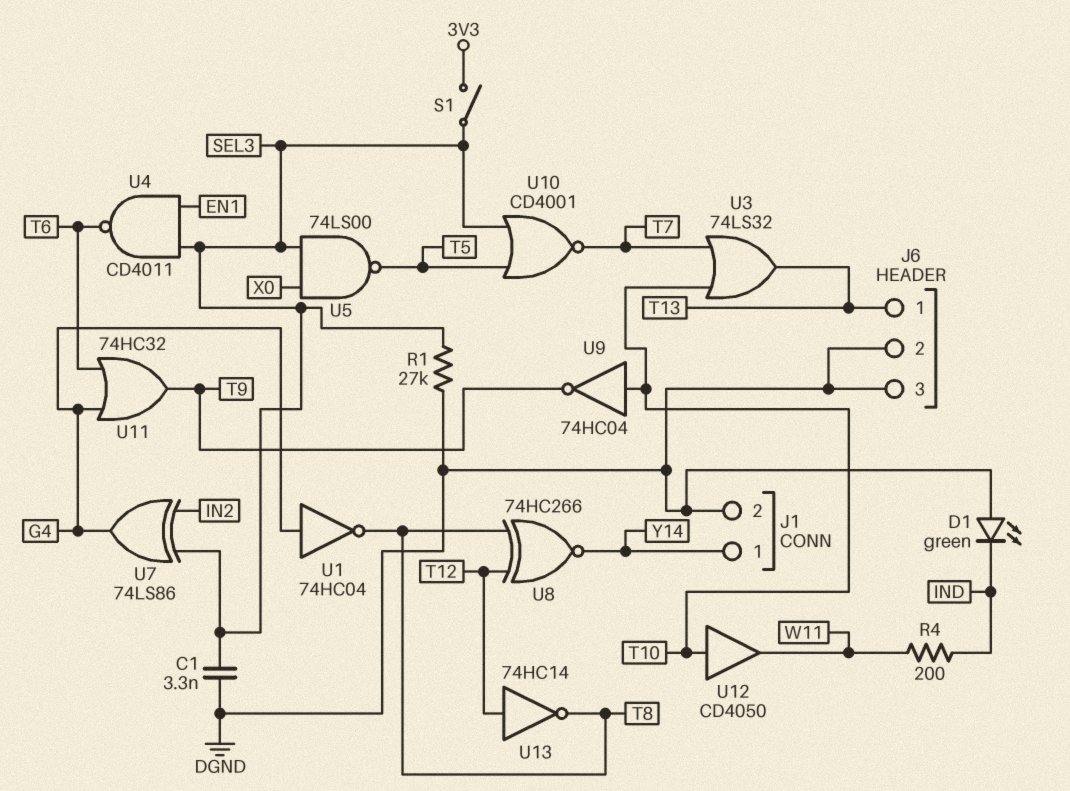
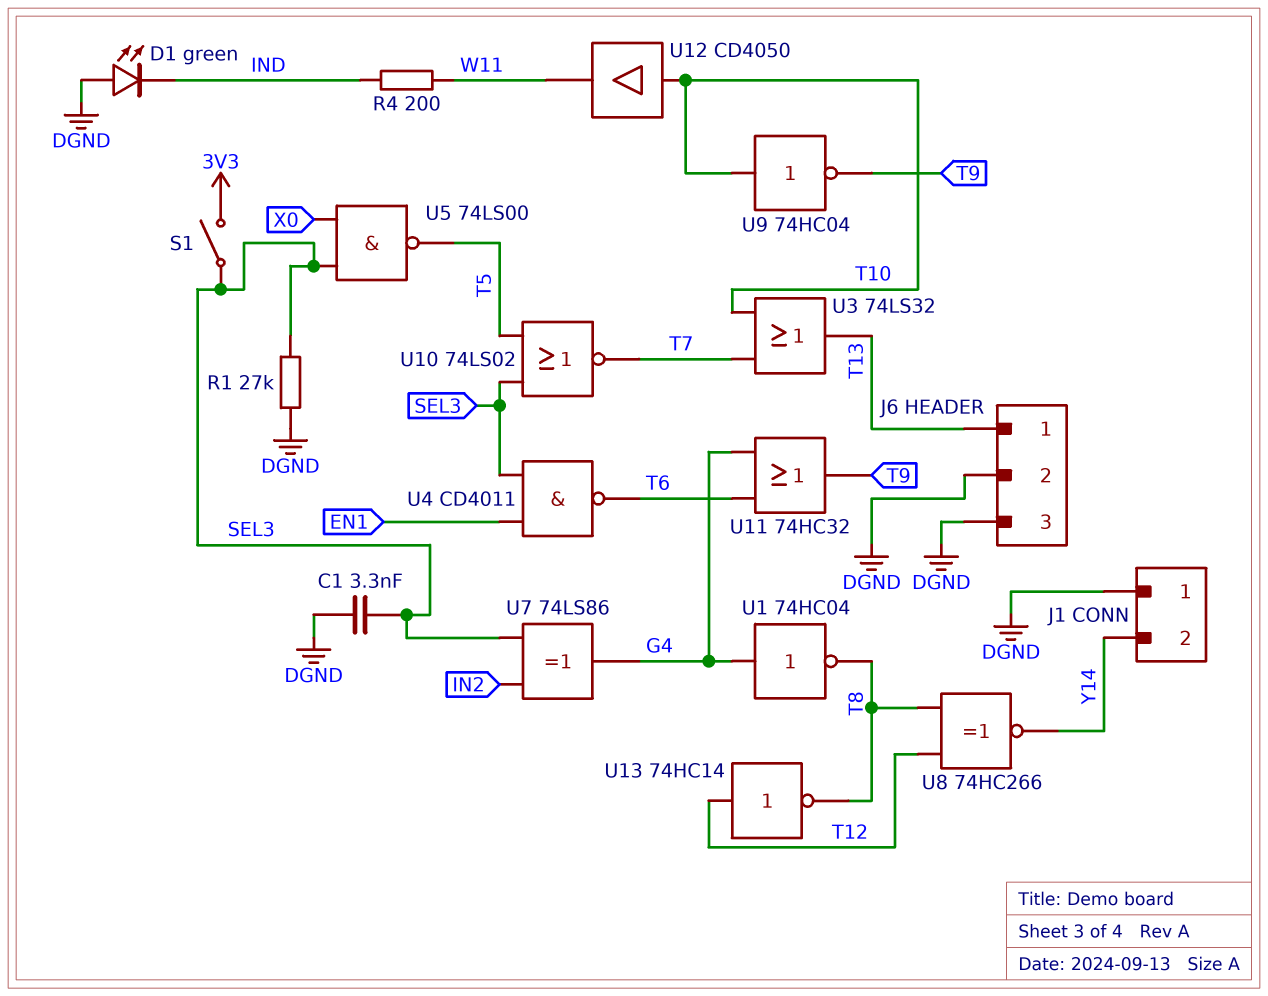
J1 pin 1: Y14 -> DGND
J1 pin 2: DGND -> Y14
U10: NOR CD4001 (in SEL3, in T5, out T7) -> NOR 74LS02 (in SEL3, in T5, out T7)

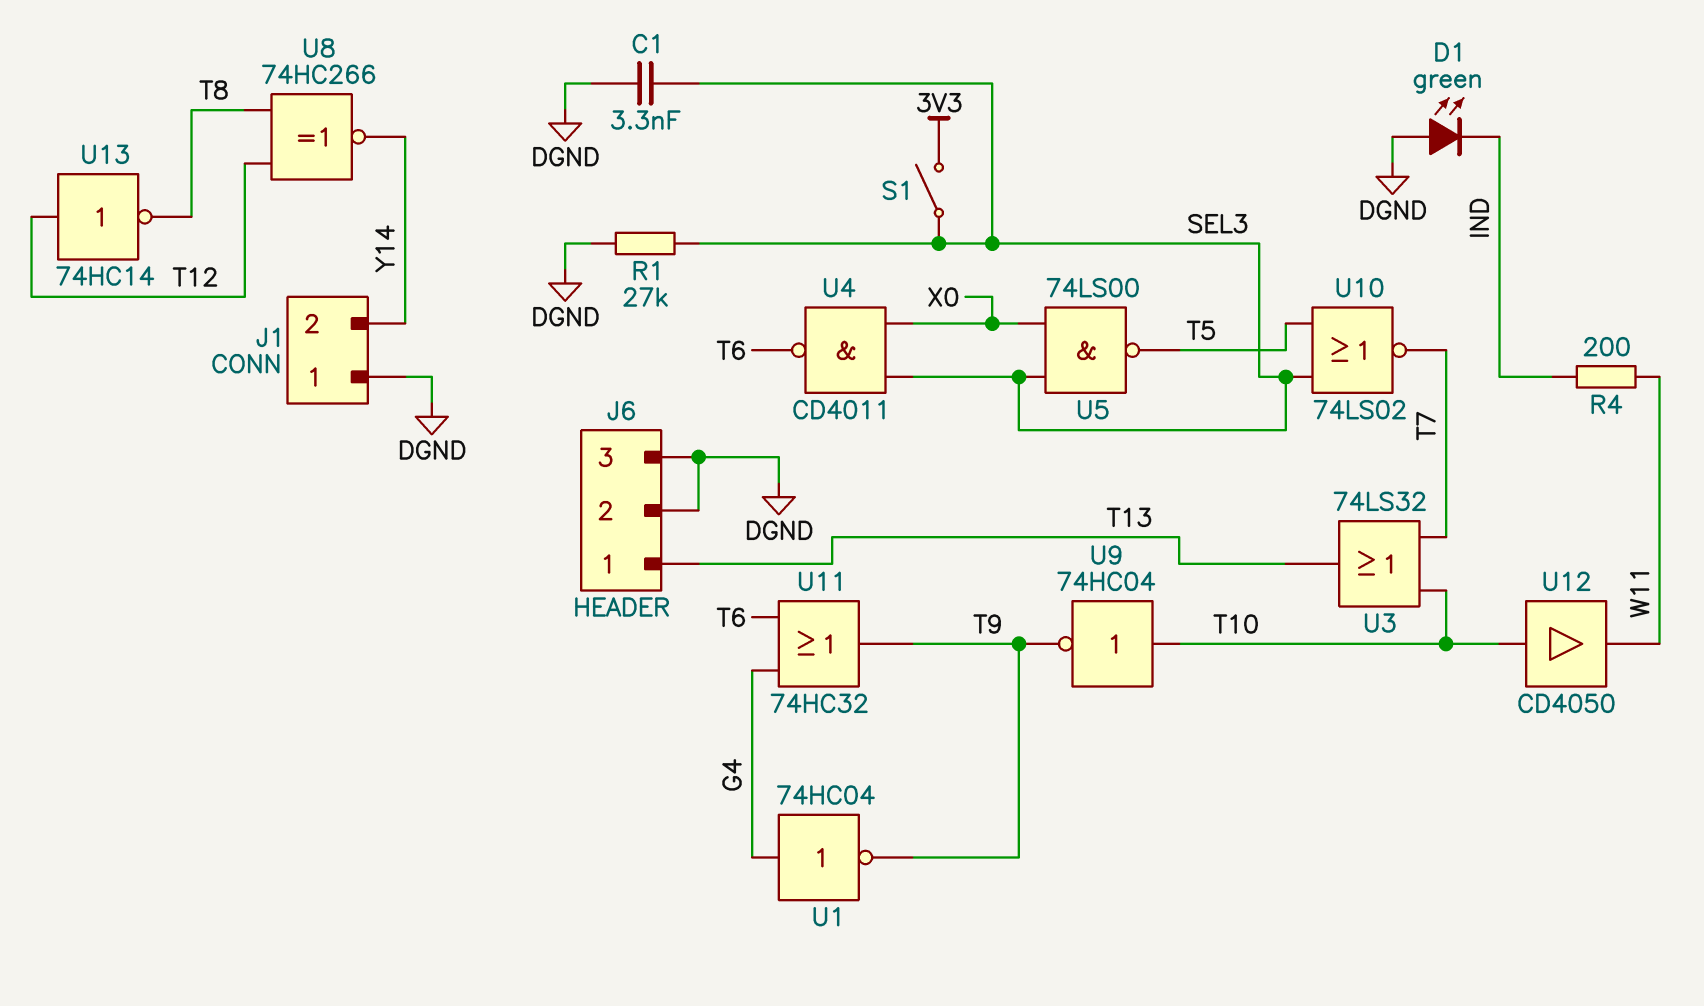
U1: NOT 74HC04 (in G4, out T8) -> NOT 74HC04 (in G4, out T9)
U4: NAND CD4011 (in EN1, in SEL3, out T6) -> NAND CD4011 (in SEL3, in X0, out T6)
U7: XOR 74LS86 (in IN2, in SEL3, out G4) -> none

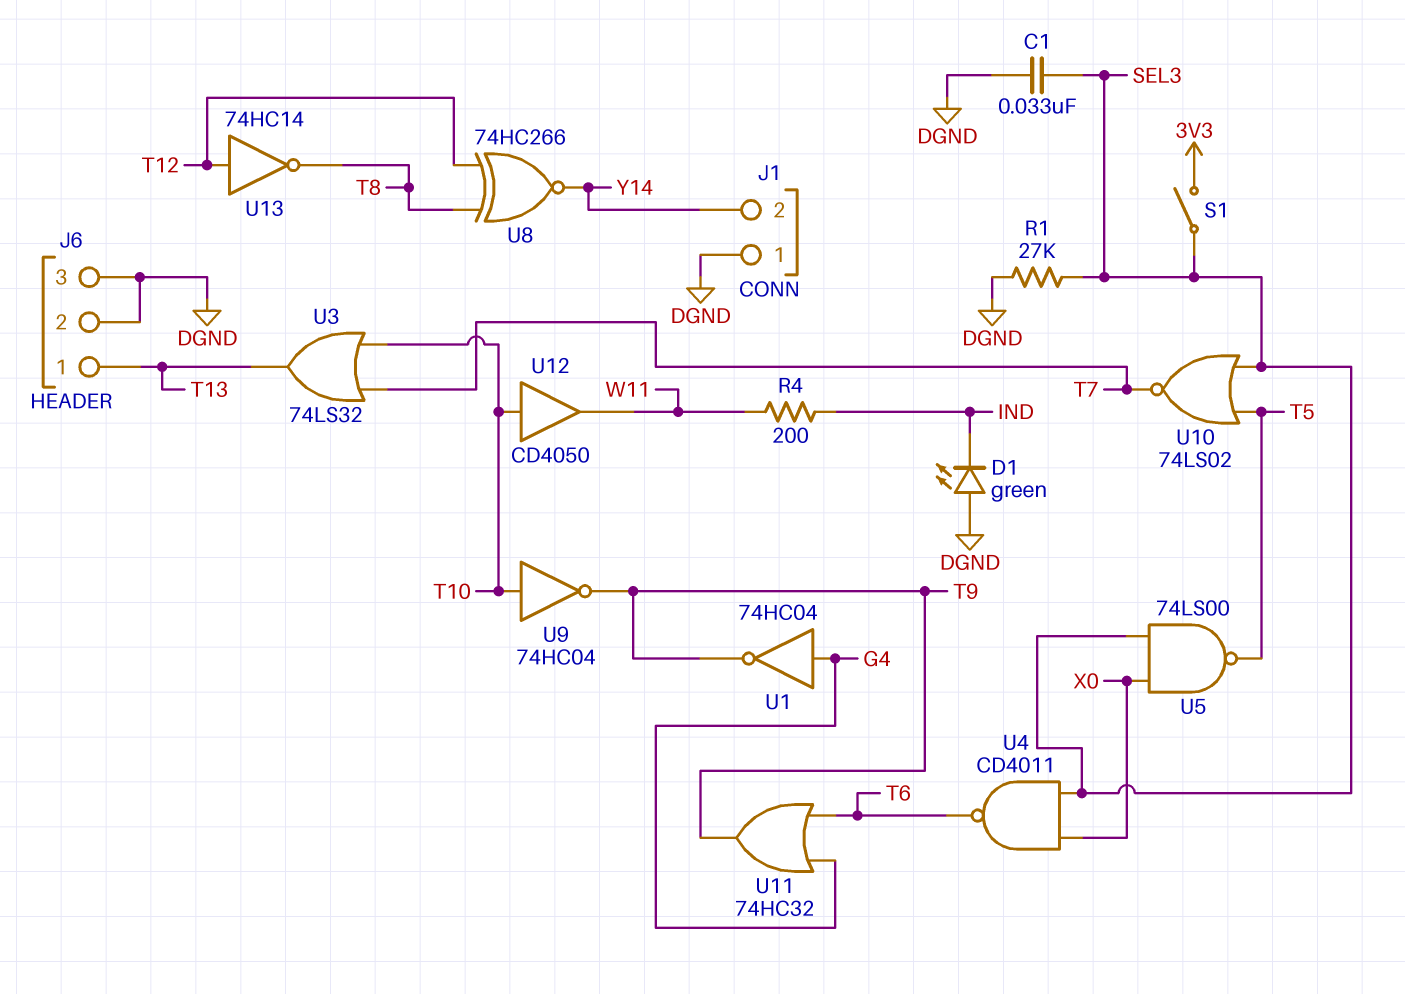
C1: 3.3nF (DGND, SEL3) -> 33nF (DGND, SEL3)

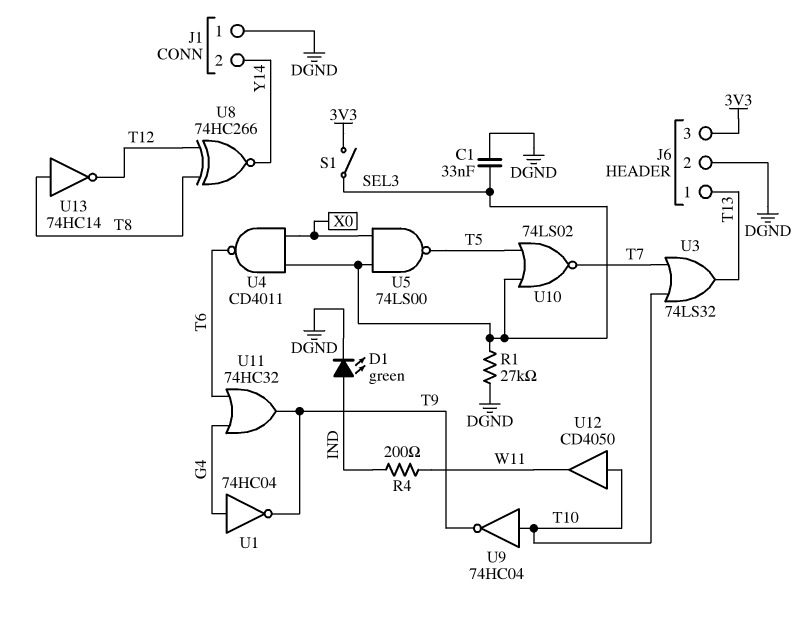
D1: LED green (A DGND, K IND) -> LED green (A IND, K DGND)
J6 pin 3: DGND -> 3V3
U13: NOT 74HC14 (in T12, out T8) -> NOT 74HC14 (in T8, out T12)

